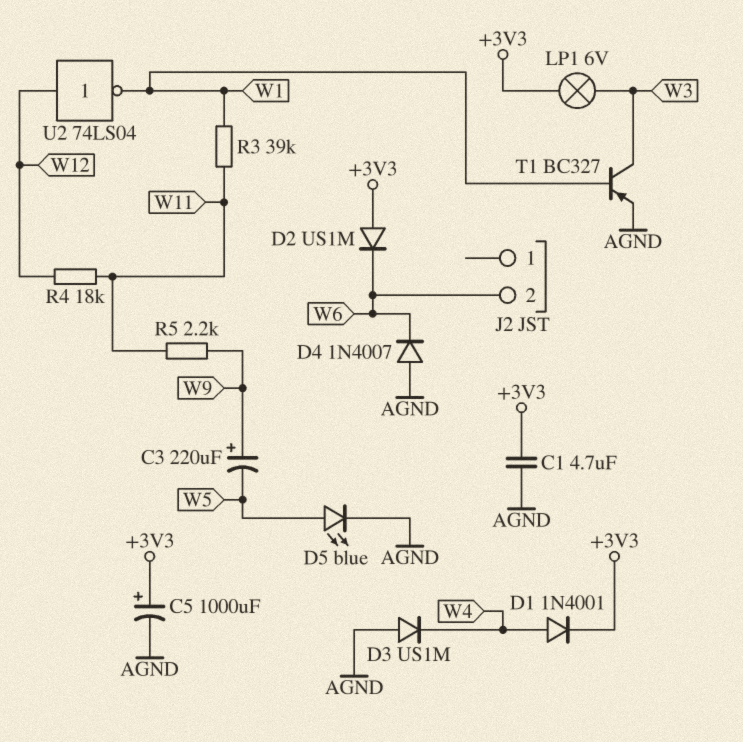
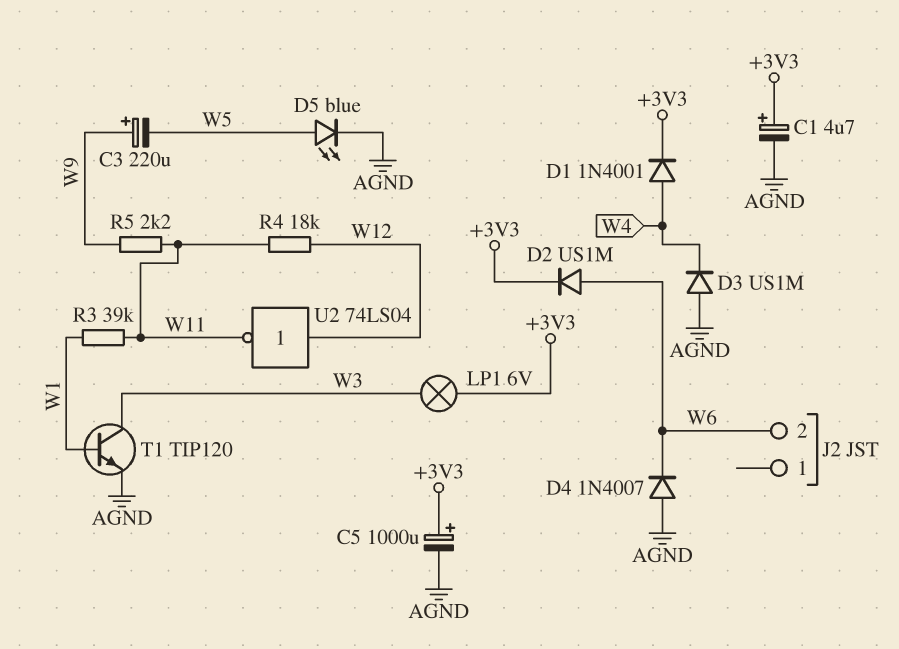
C1: 4.7uF (+3V3, AGND) -> 4.7uF (plus +3V3, minus AGND)
D2: diode US1M (A +3V3, K W6) -> diode US1M (A W6, K +3V3)
T1: PNP BC327 (B W1, C W3, E AGND) -> NPN TIP120 (B W1, C W3, E AGND)
U2: NOT 74LS04 (in W12, out W1) -> NOT 74LS04 (in W12, out W11)

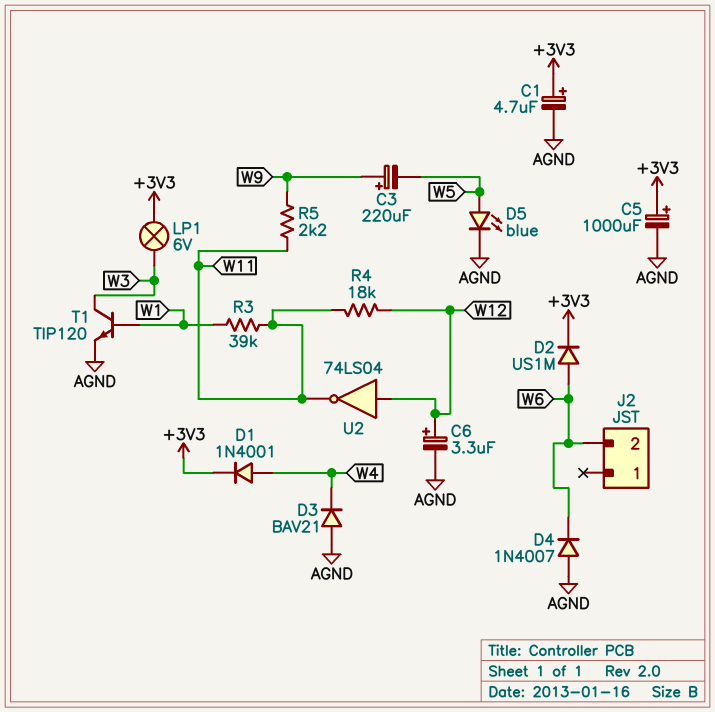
C6: none -> 3.3uF (plus W12, minus AGND)
D3: diode US1M (A AGND, K W4) -> diode BAV21 (A AGND, K W4)

